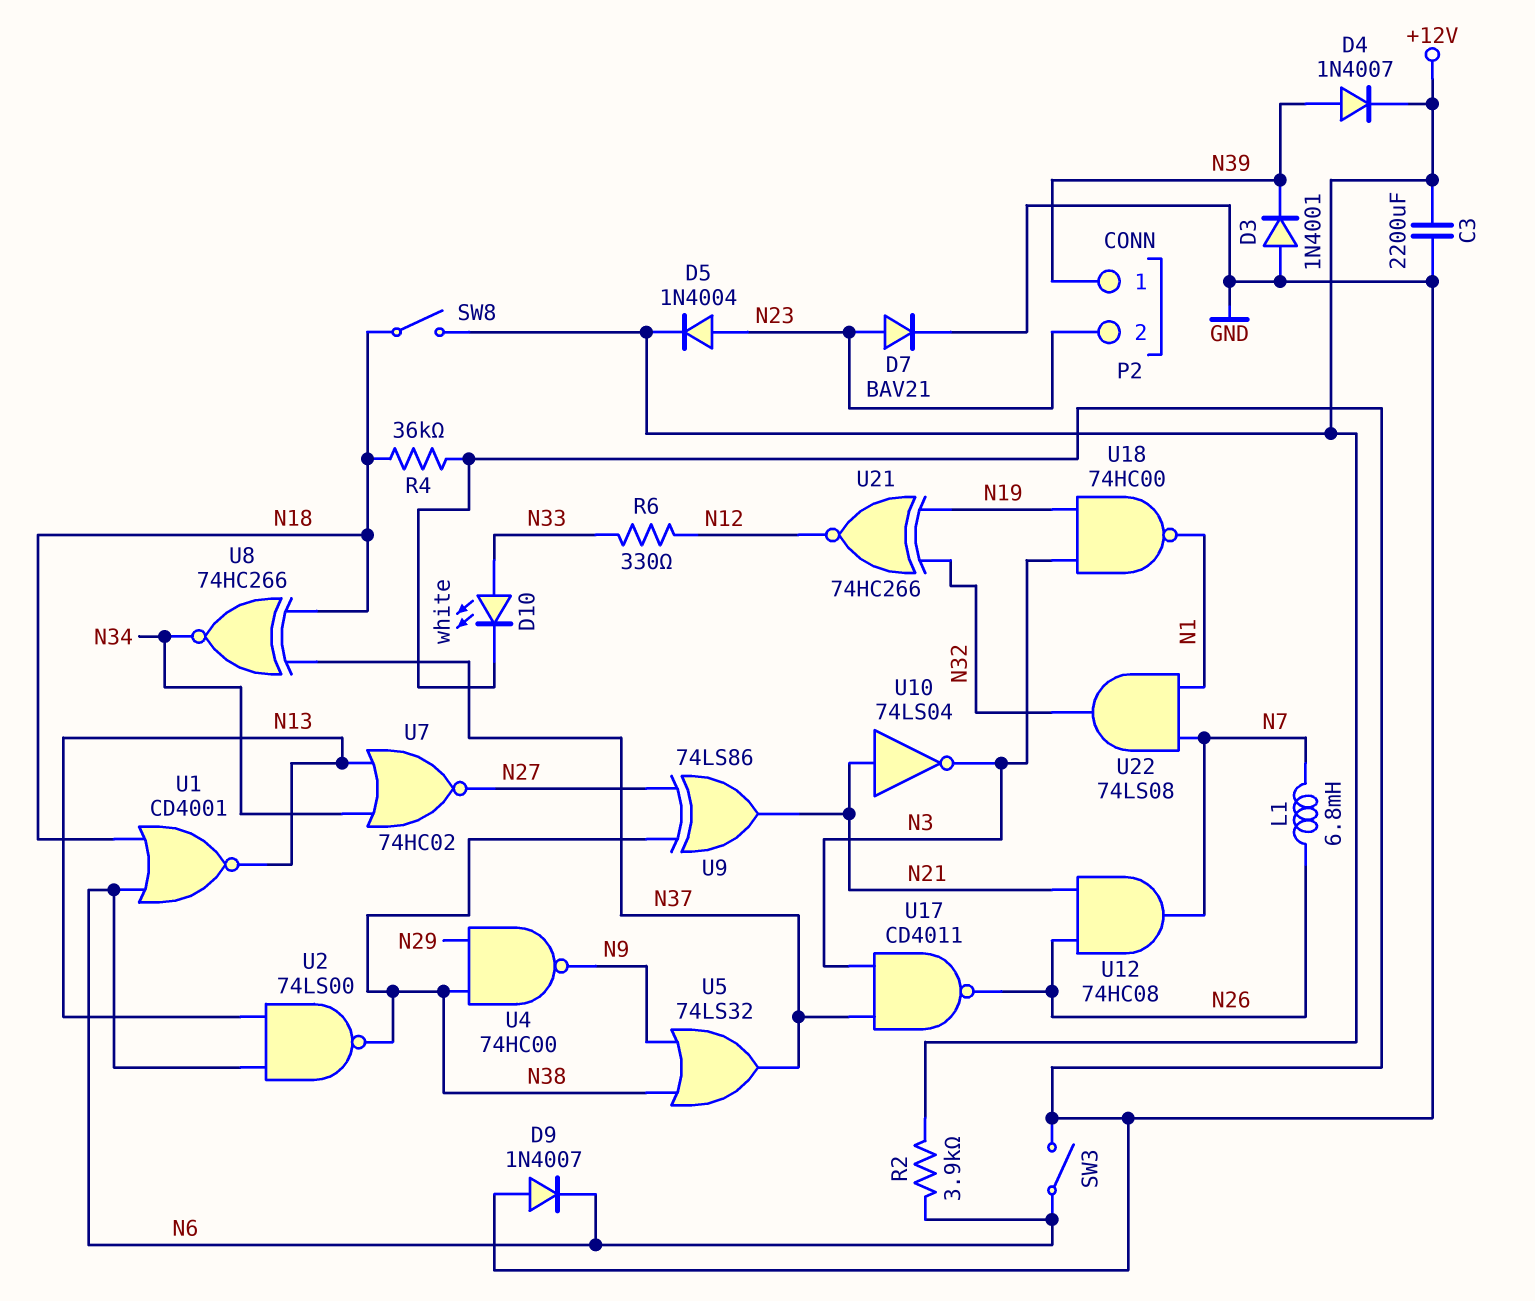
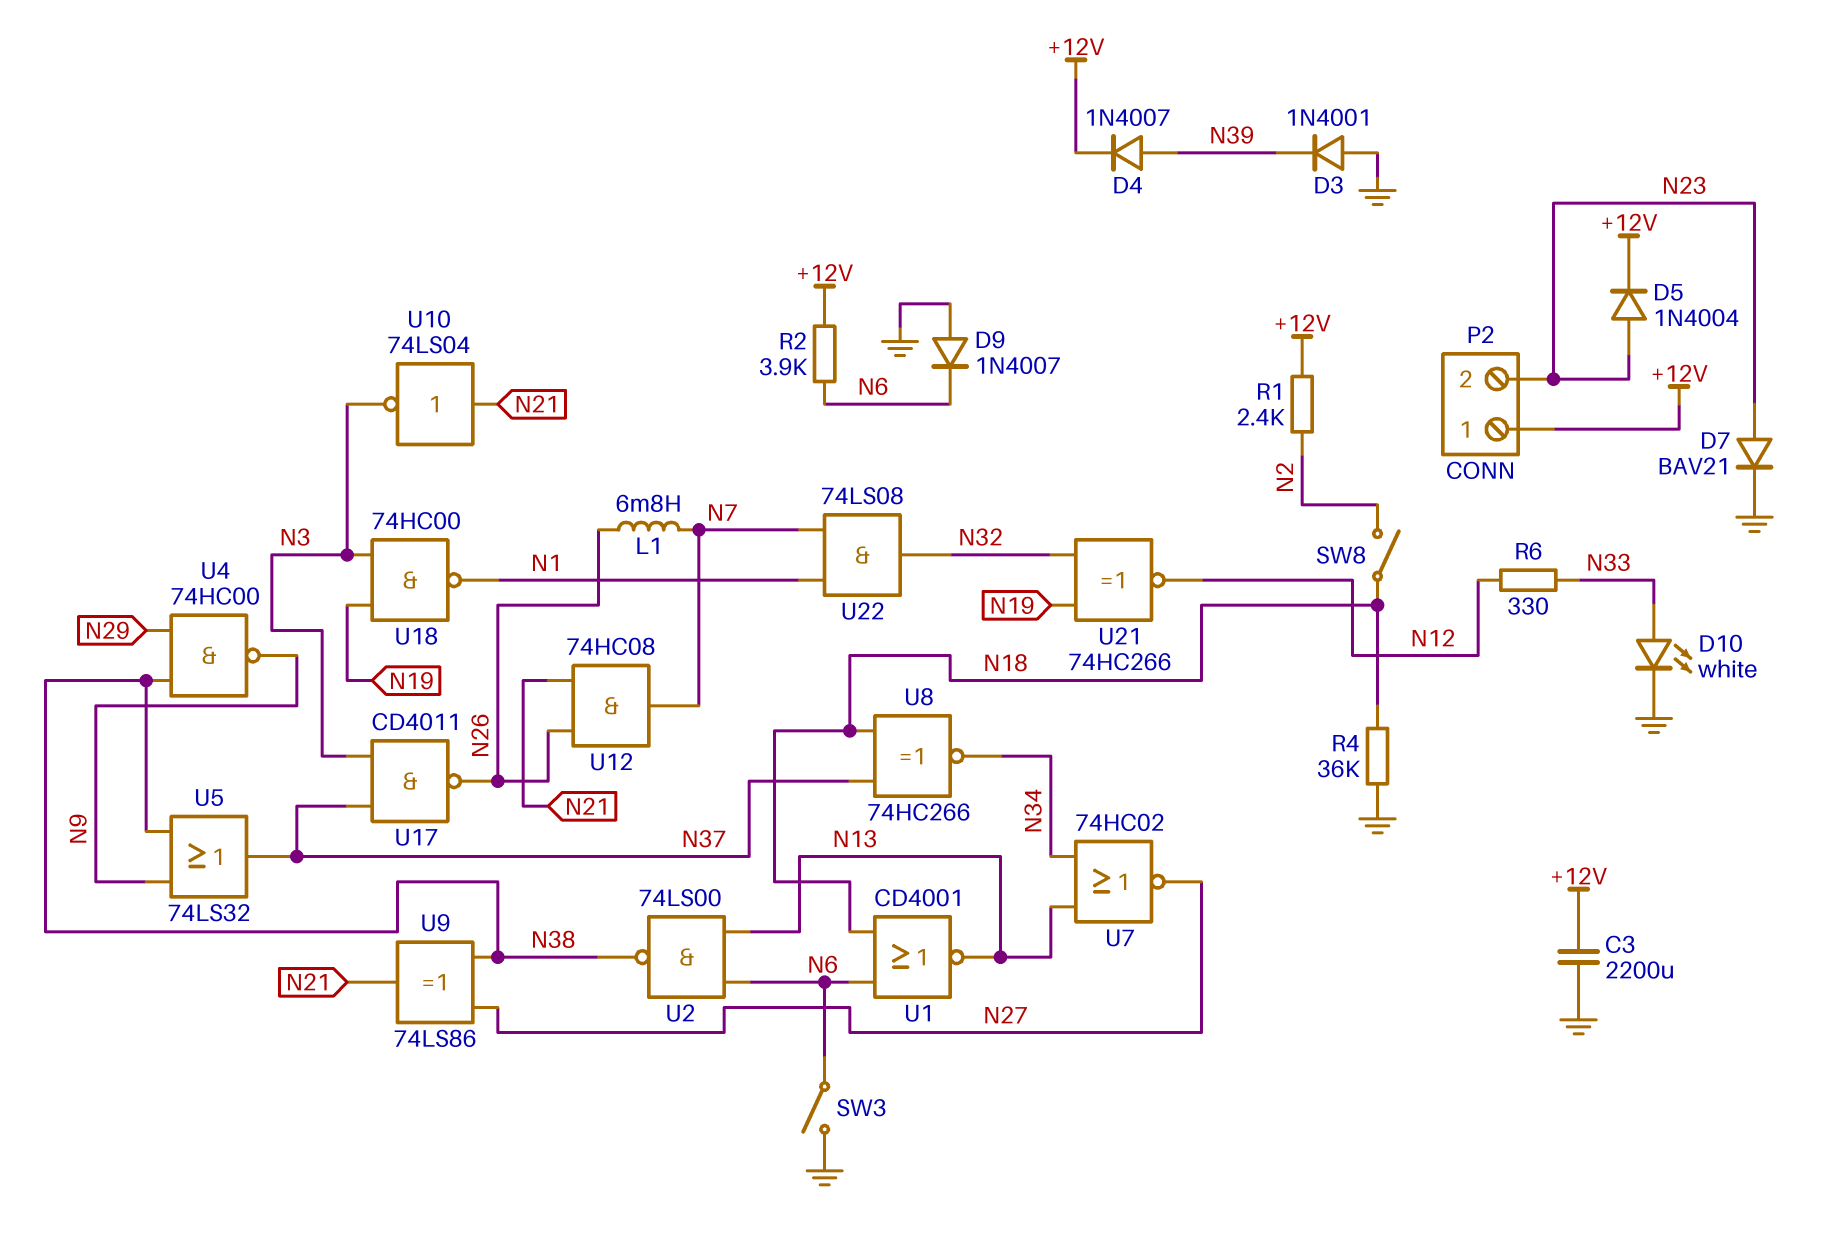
P2 pin 1: N39 -> +12V
R1: none -> 2.4k (+12V, N2)
SW8: switch (+12V, N18) -> switch (N2, N18)

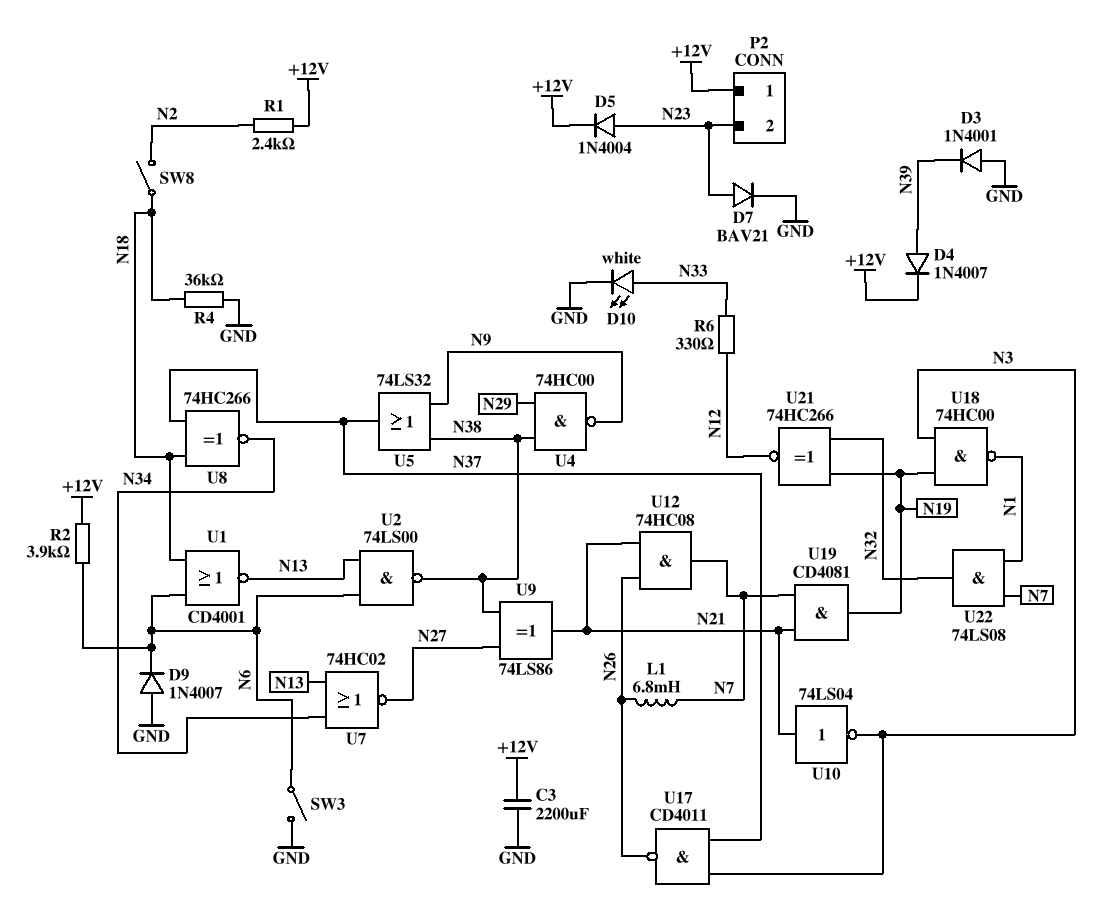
U19: none -> AND CD4081 (in N7, in N21, out N19)

